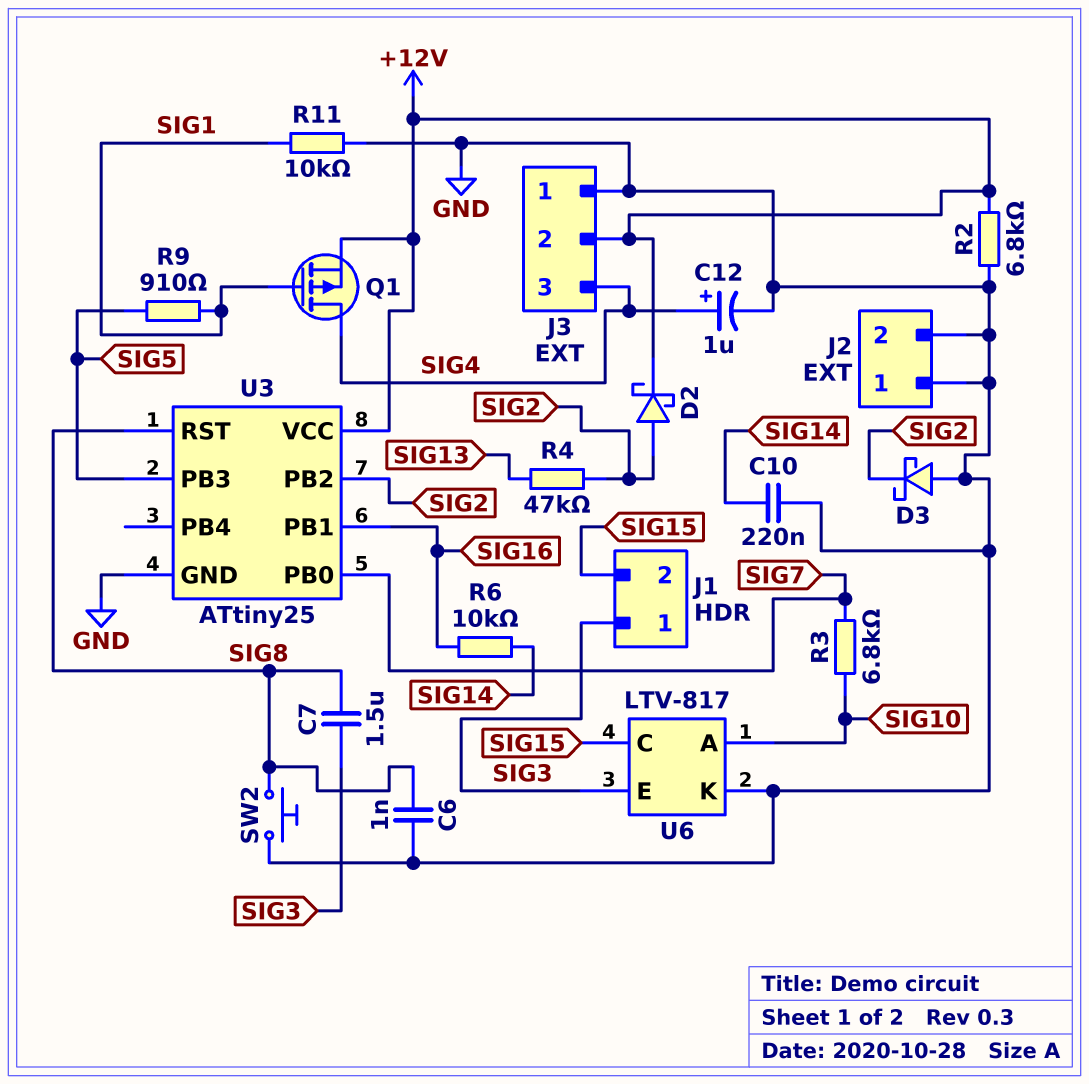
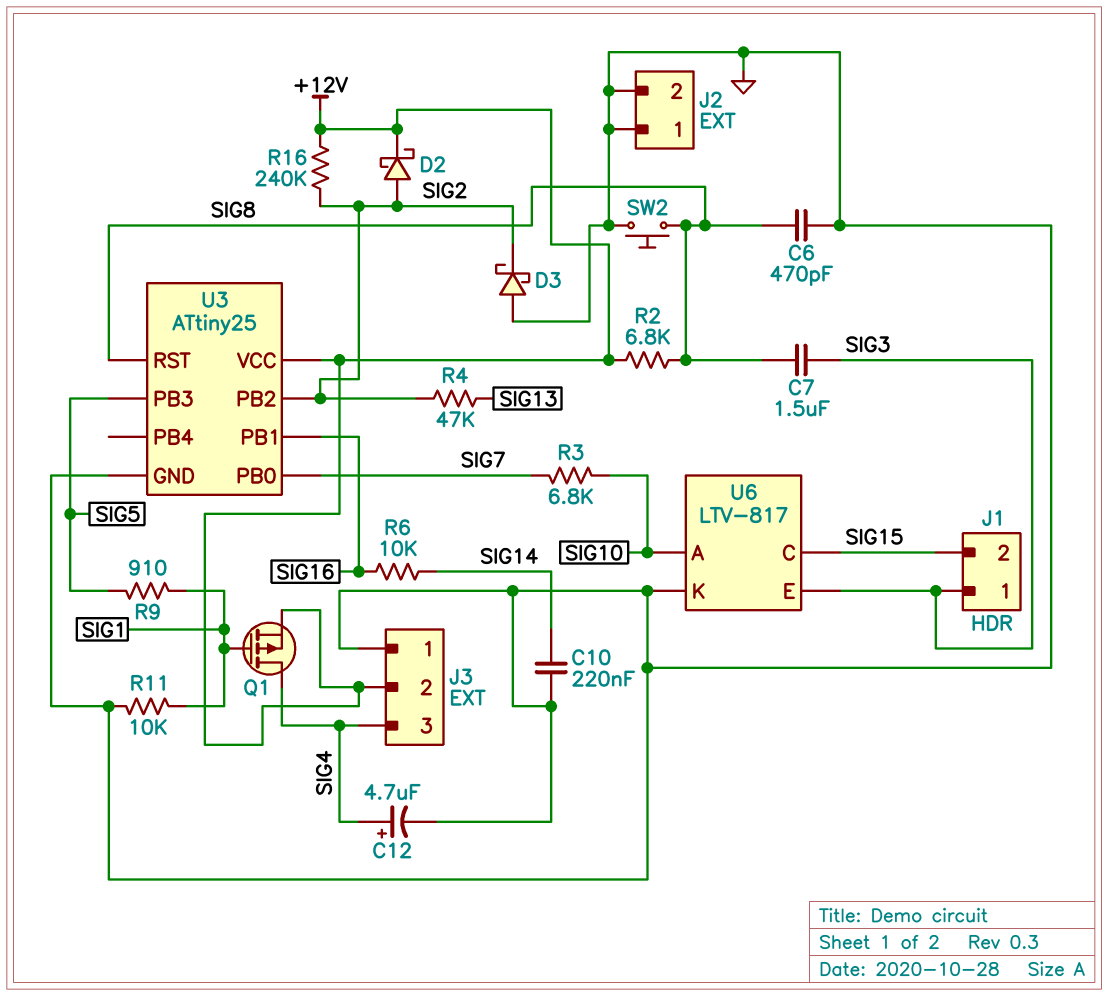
C6: 1nF (GND, SIG8) -> 470pF (GND, SIG8)
C12: 1uF (plus SIG4, minus GND) -> 4.7uF (plus SIG4, minus GND)
R2: 6.8k (+12V, GND) -> 6.8k (+12V, SIG8)
R16: none -> 240k (+12V, SIG2)

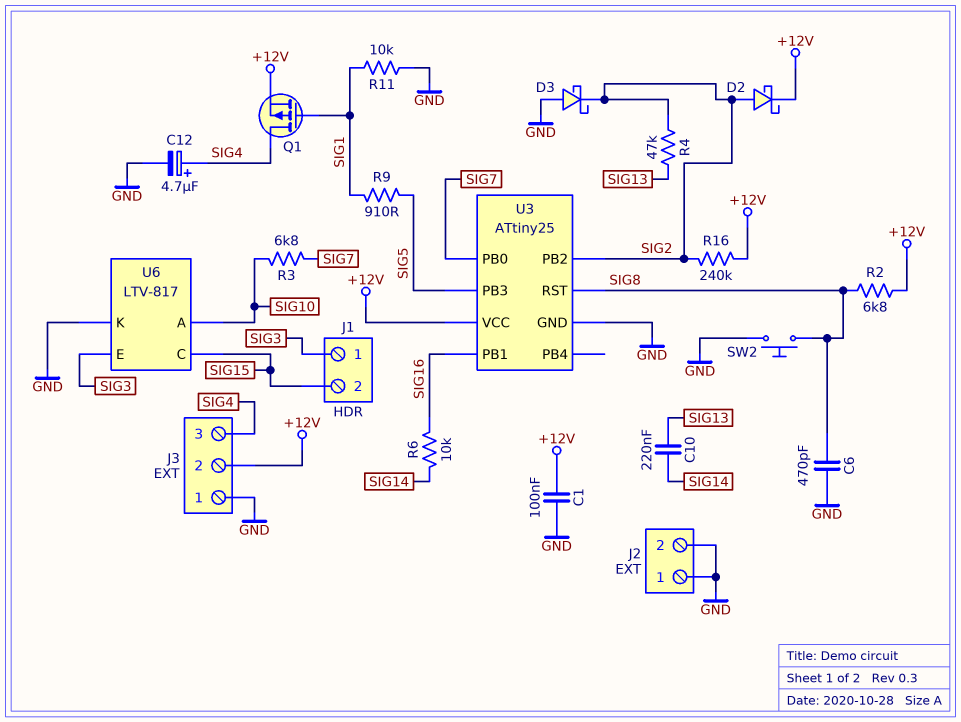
C1: none -> 100nF (+12V, GND)
C7: 1.5uF (SIG3, SIG8) -> none
C10: 220nF (GND, SIG14) -> 220nF (SIG13, SIG14)

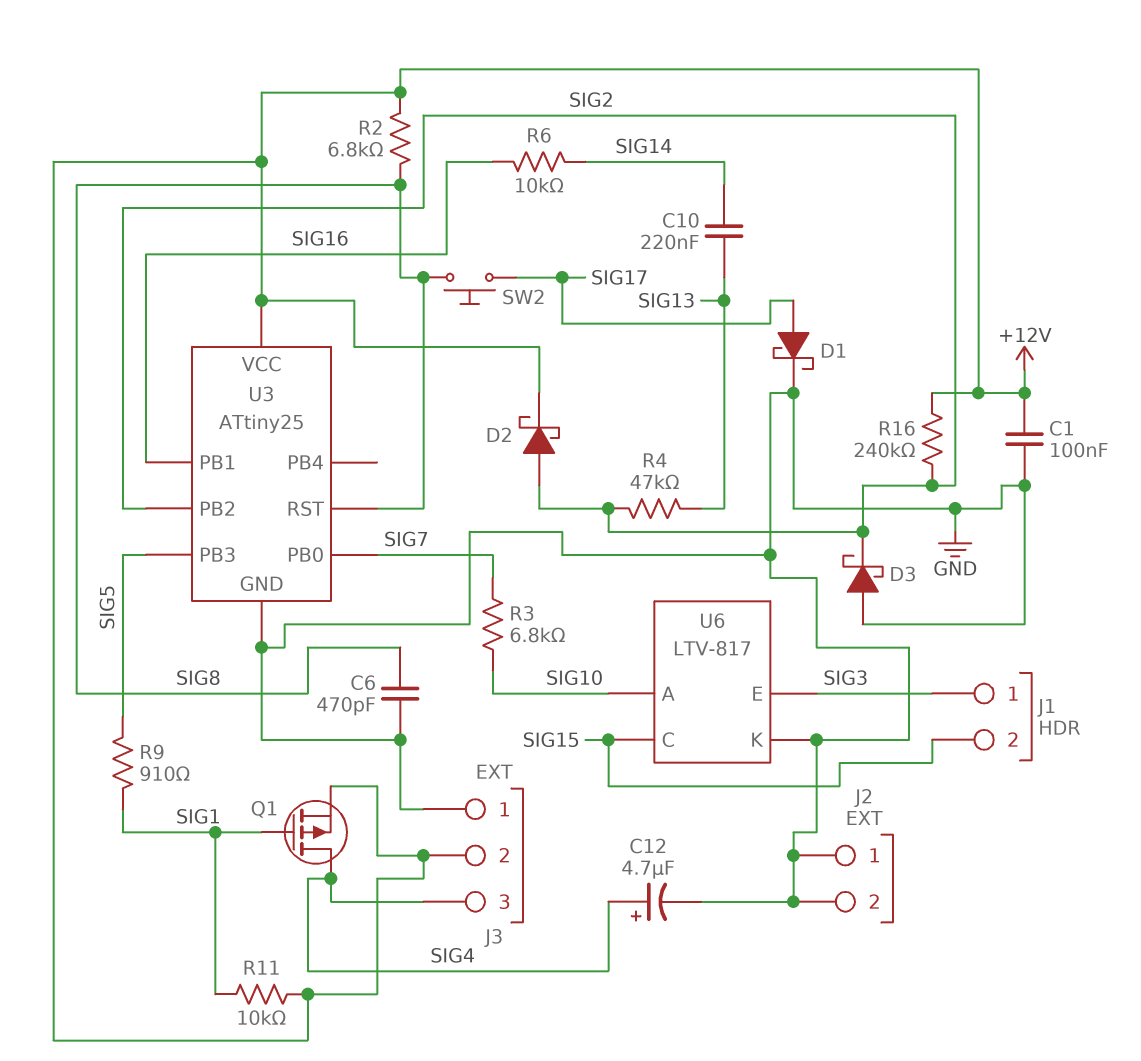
D1: none -> schottky (A SIG17, K GND)
R11: 10k (GND, SIG1) -> 10k (+12V, SIG1)
SW2: button (GND, SIG8) -> button (SIG8, SIG17)

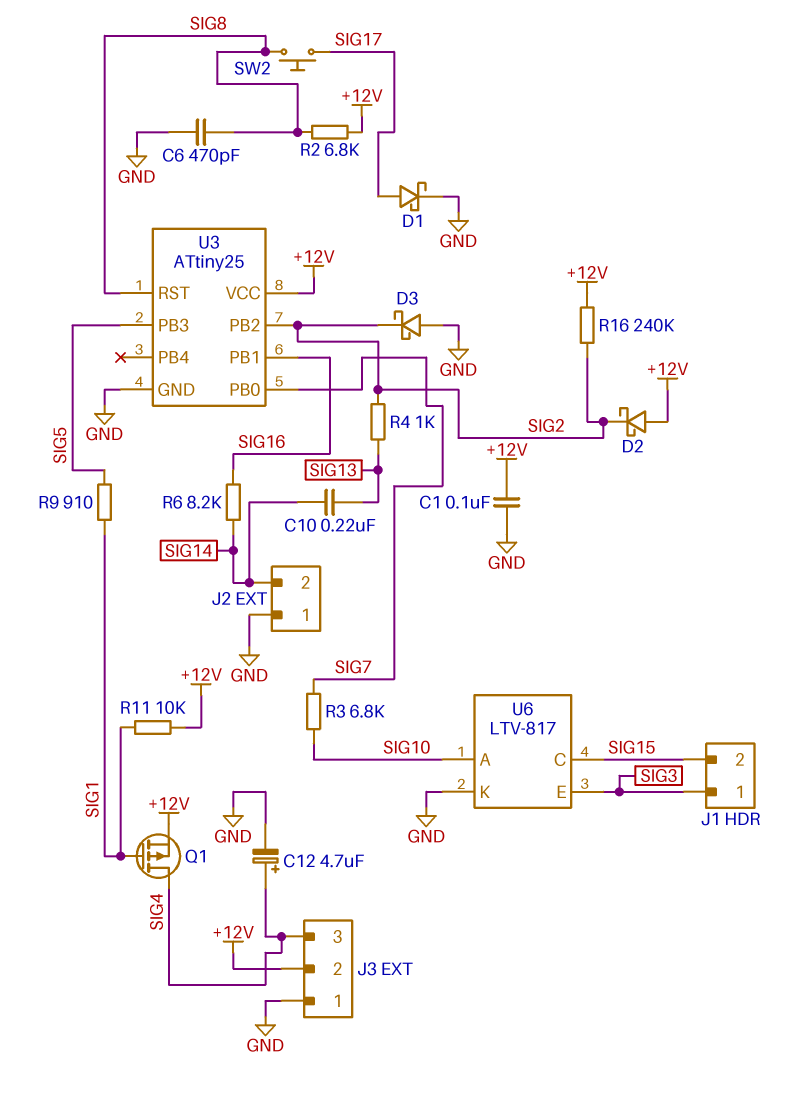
D2: schottky (A SIG2, K +12V) -> schottky (A +12V, K SIG2)
J2 pin 2: GND -> SIG14
R4: 47k (SIG2, SIG13) -> 1k (SIG2, SIG13)
R6: 10k (SIG14, SIG16) -> 8.2k (SIG14, SIG16)

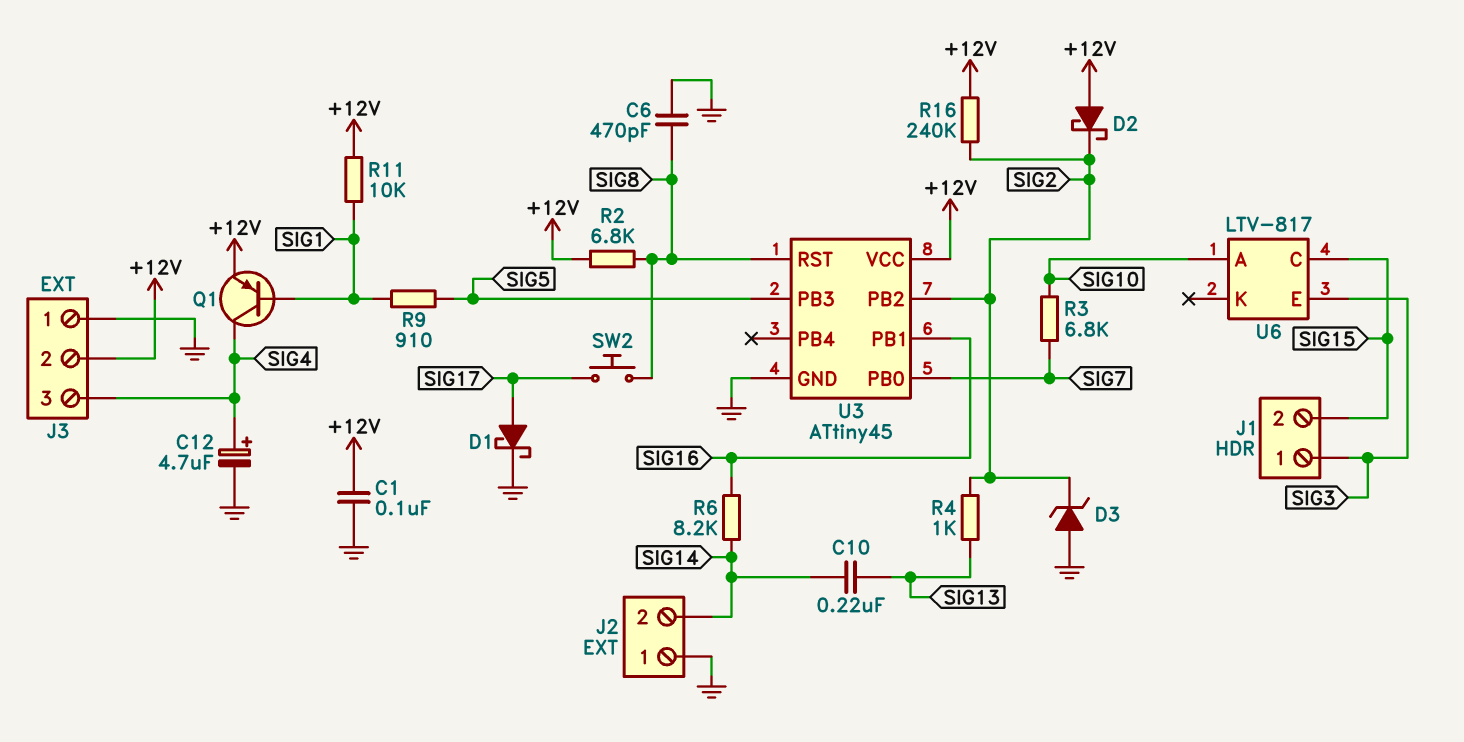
D3: schottky (A GND, K SIG2) -> zener (A GND, K SIG2)
Q1: PMOS (G SIG1, D SIG4, S +12V) -> PNP (B SIG1, C SIG4, E +12V)
U3: ATtiny25 -> ATtiny45
U6 pin K: GND -> none

